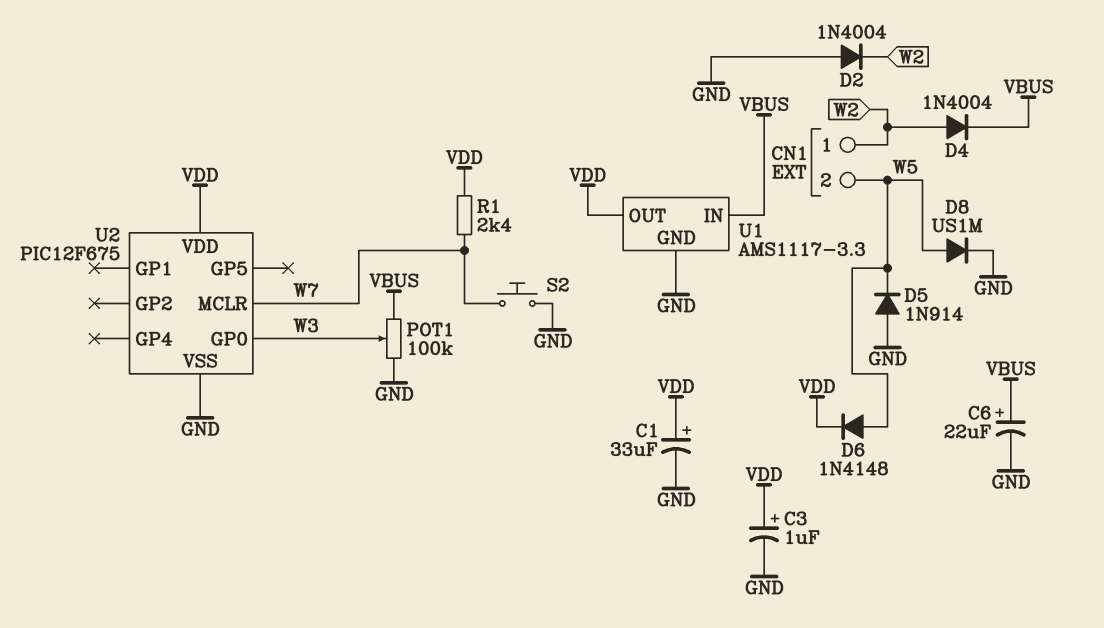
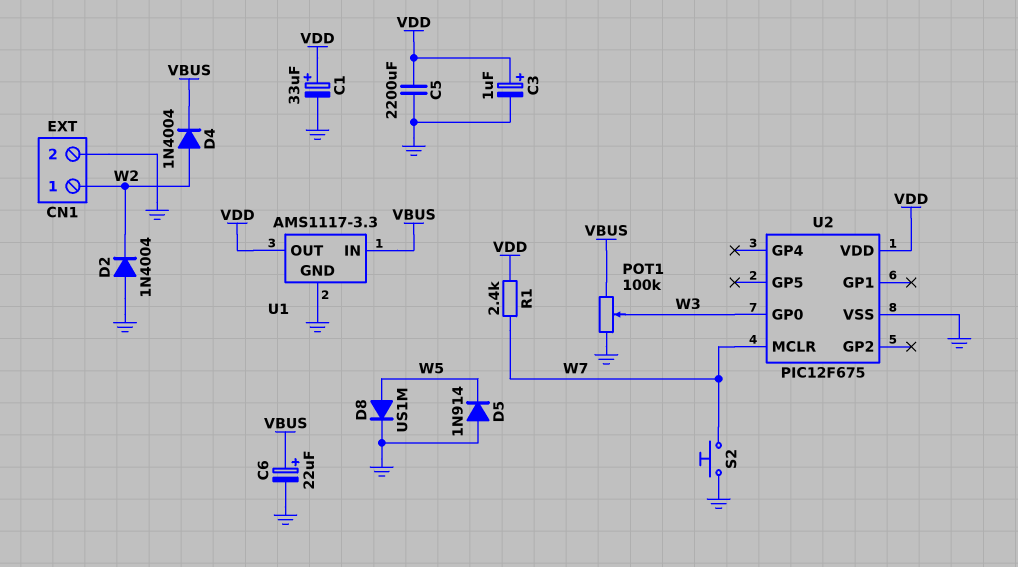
C5: none -> 2200uF (GND, VDD)
CN1 pin 2: W5 -> GND
D6: diode 1N4148 (A W5, K VDD) -> none

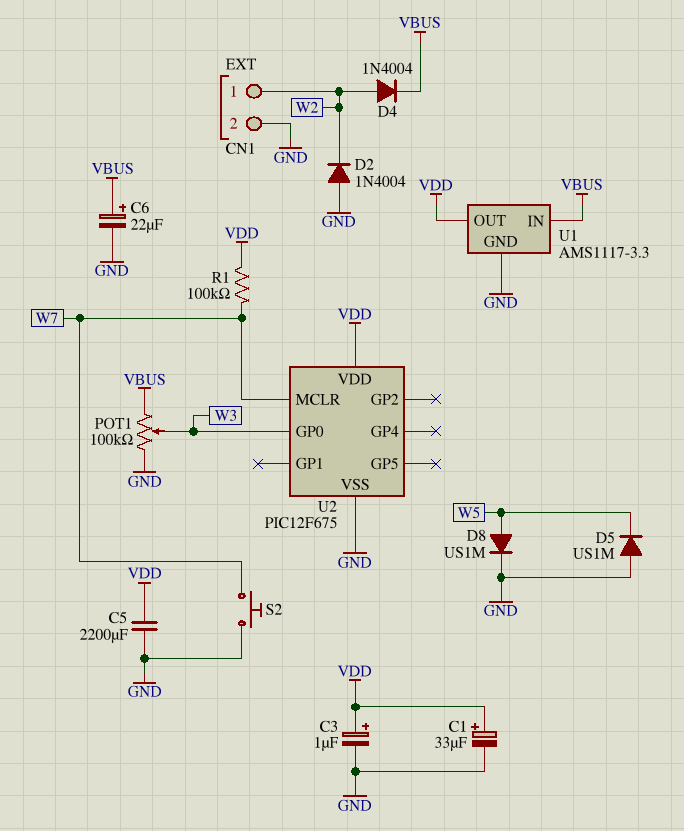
D5: diode 1N914 (A GND, K W5) -> diode US1M (A GND, K W5)
R1: 2.4k (VDD, W7) -> 100k (VDD, W7)

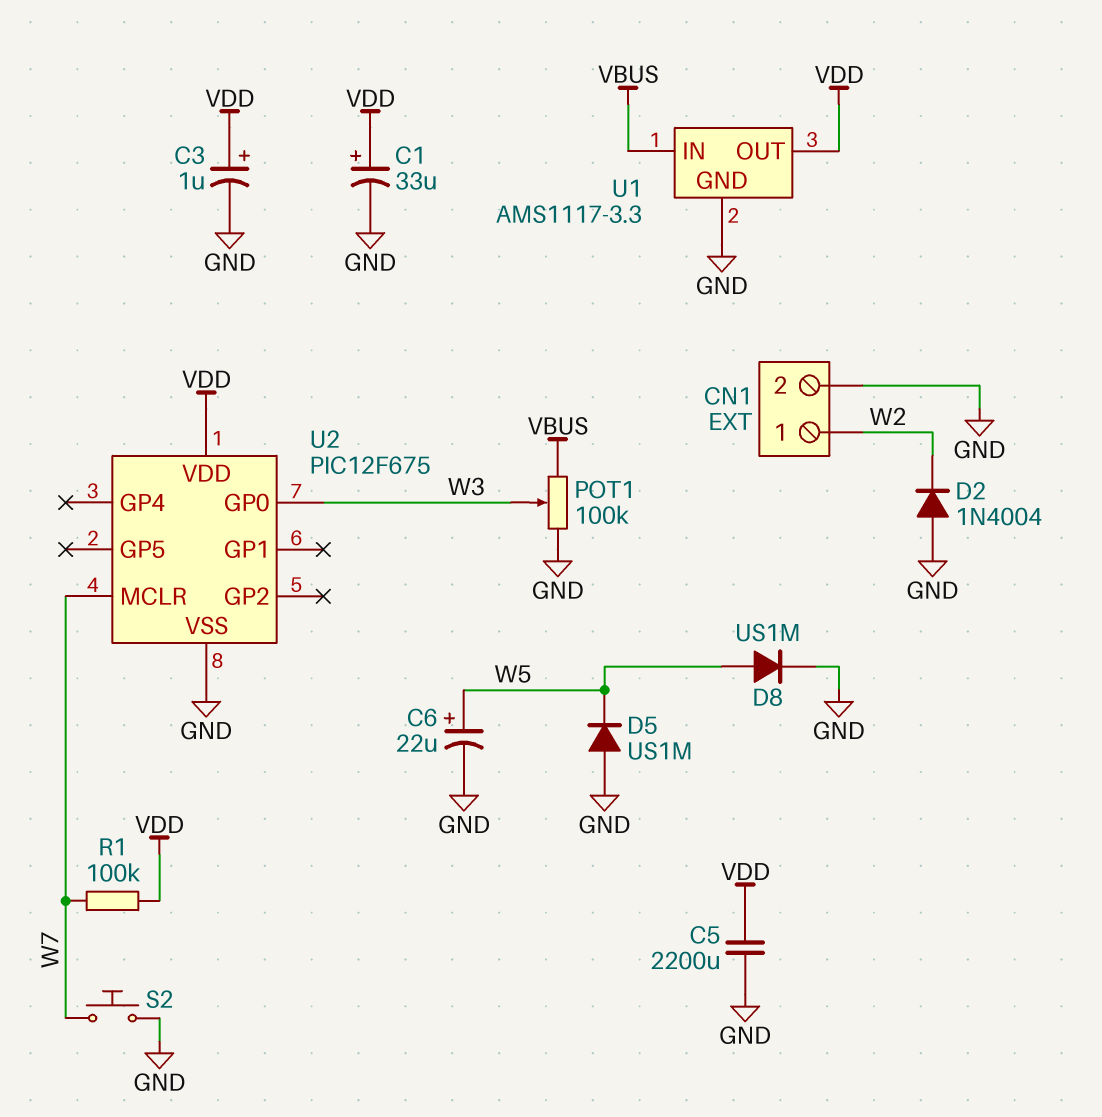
C6: 22uF (plus VBUS, minus GND) -> 22uF (plus W5, minus GND)
D4: diode 1N4004 (A W2, K VBUS) -> none

